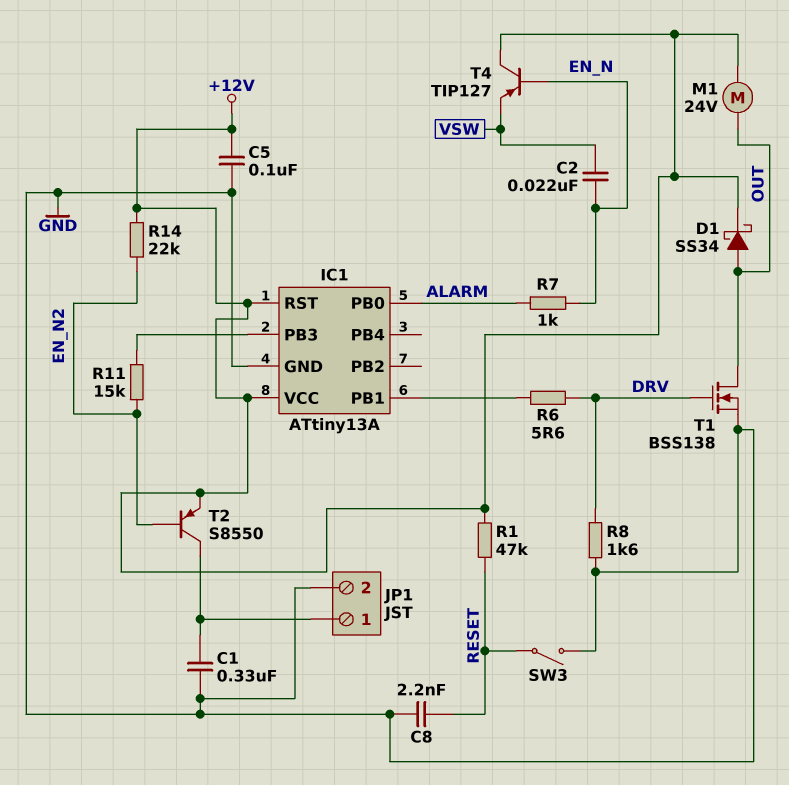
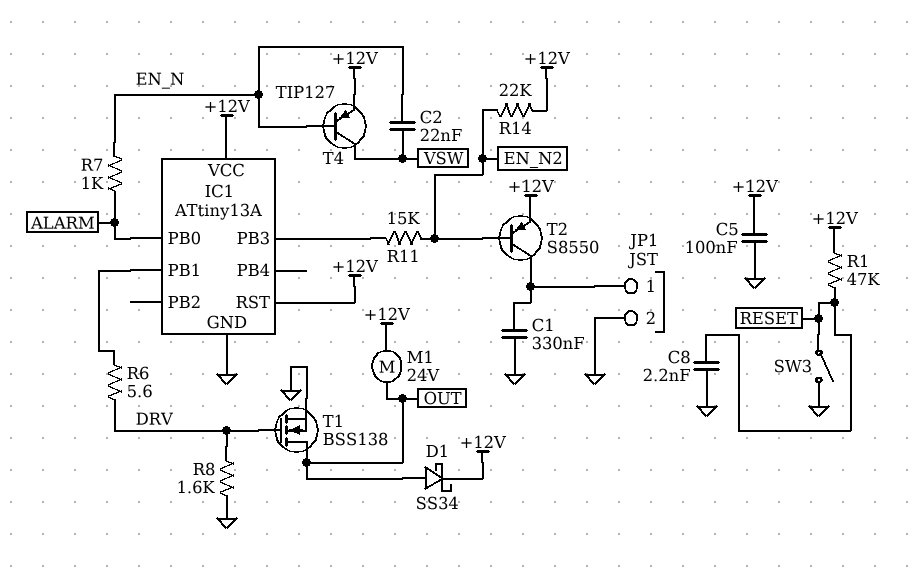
T4: PNP TIP127 (B EN_N, C +12V, E VSW) -> PNP TIP127 (B EN_N, C VSW, E +12V)

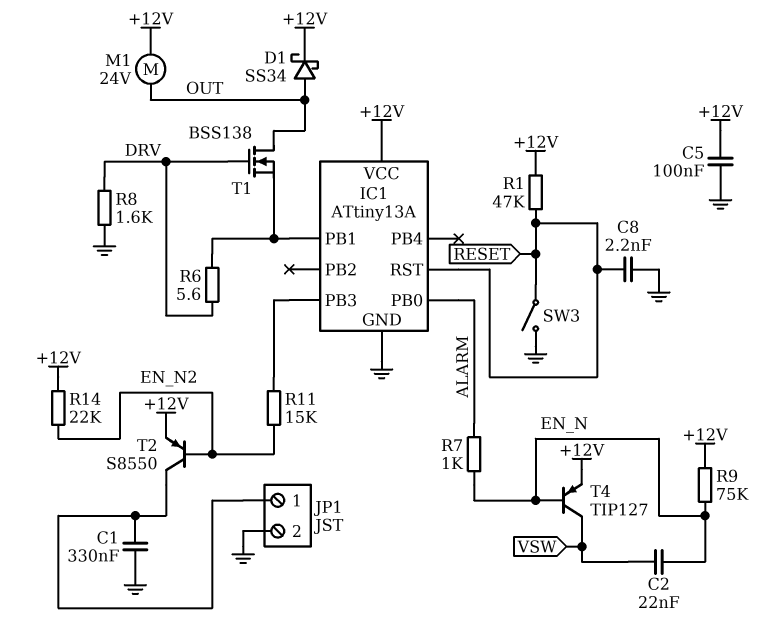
IC1 pin RST: +12V -> RESET
R9: none -> 75k (+12V, EN_N)
T1: NMOS BSS138 (G DRV, D OUT, S GND) -> NMOS BSS138 (G DRV, D OUT, S IC1/PB1)

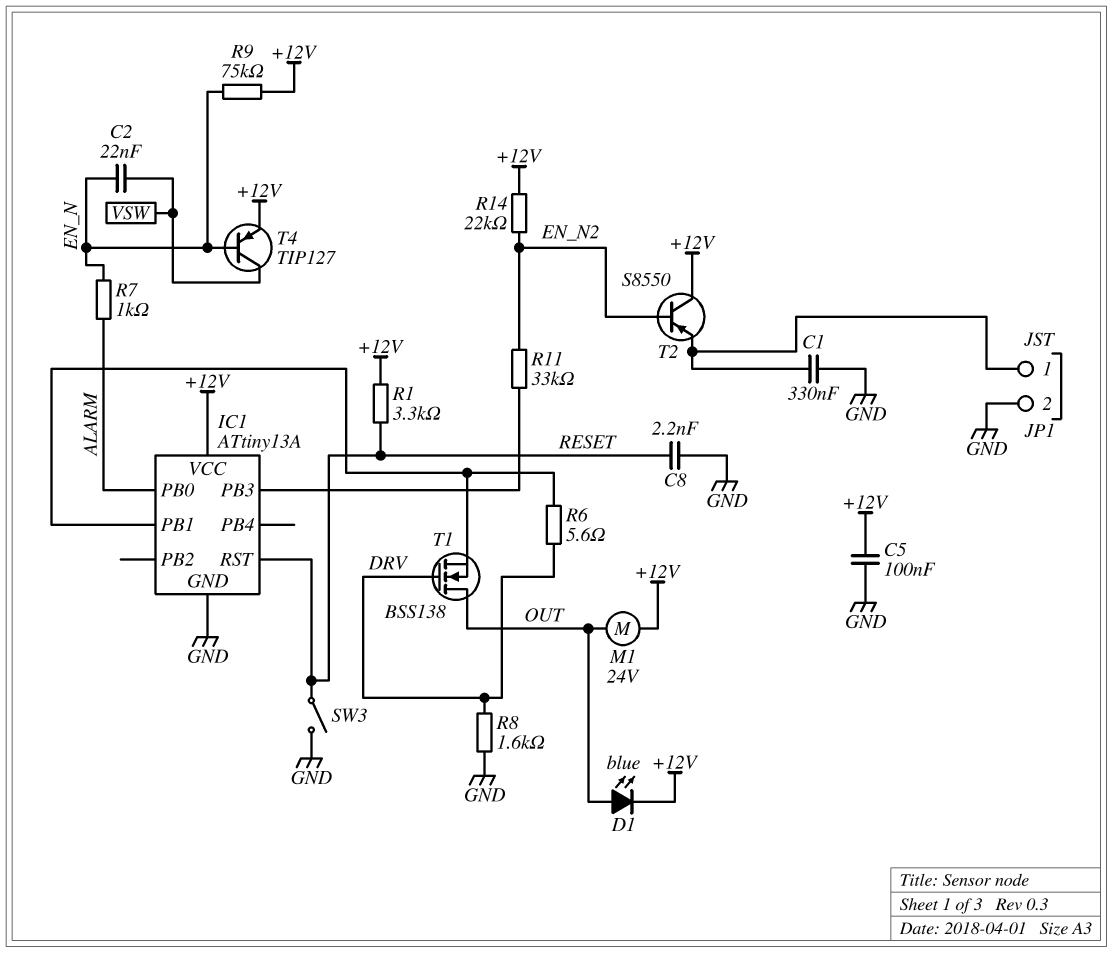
D1: schottky SS34 (A OUT, K +12V) -> LED blue (A OUT, K +12V)
R1: 47k (+12V, RESET) -> 3.3k (+12V, RESET)
R11: 15k (EN_N2, IC1/PB3) -> 33k (EN_N2, IC1/PB3)
T2: PNP S8550 (B EN_N2, C JP1/1, E +12V) -> PNP S8550 (B EN_N2, C +12V, E JP1/1)

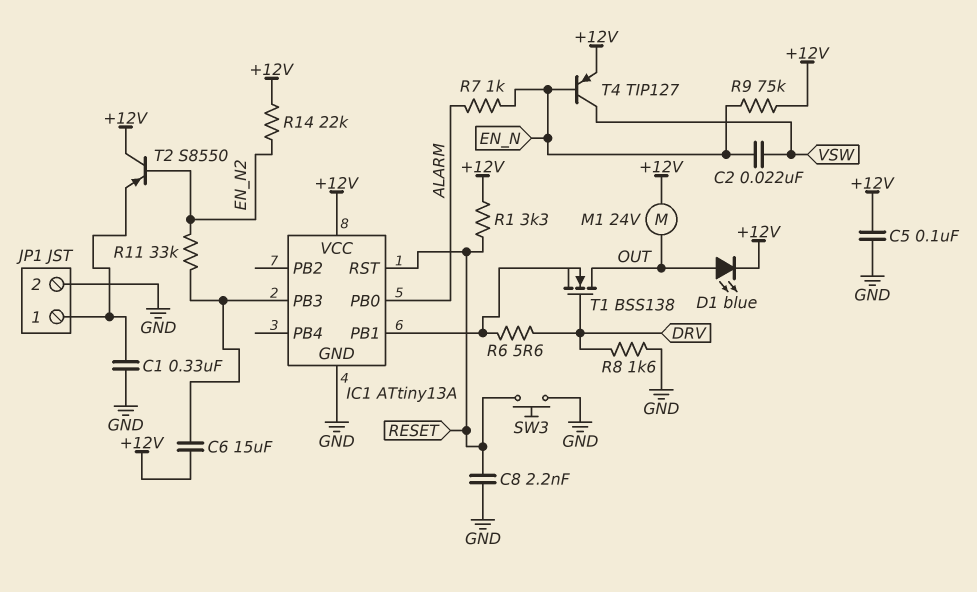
C6: none -> 15uF (+12V, IC1/PB3)
SW3: switch (GND, RESET) -> button (GND, RESET)

